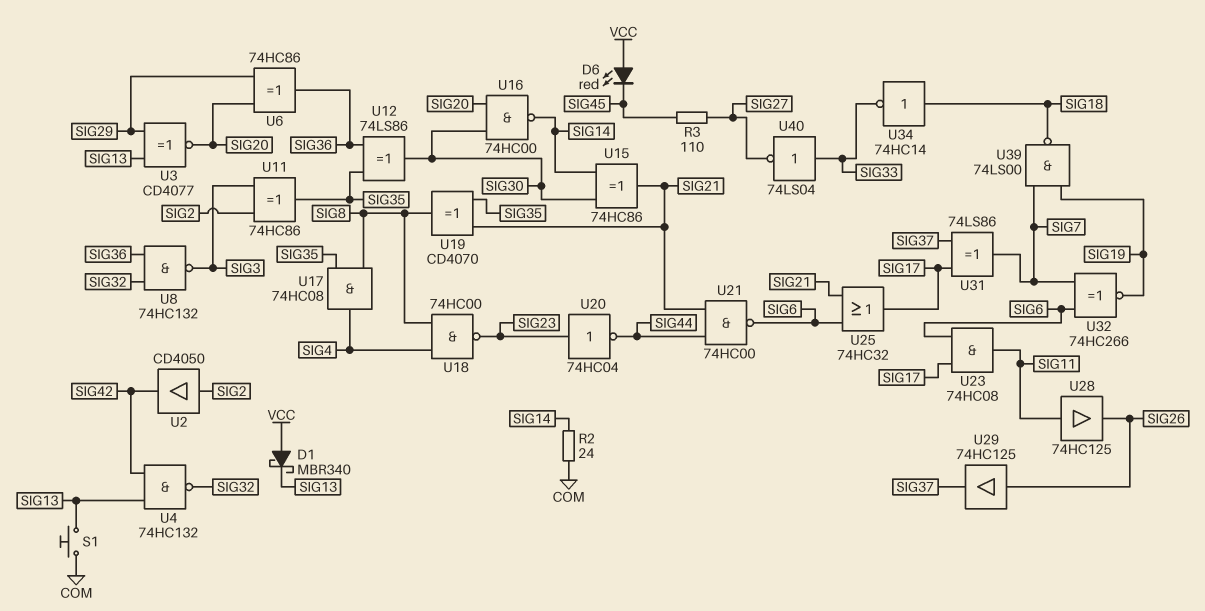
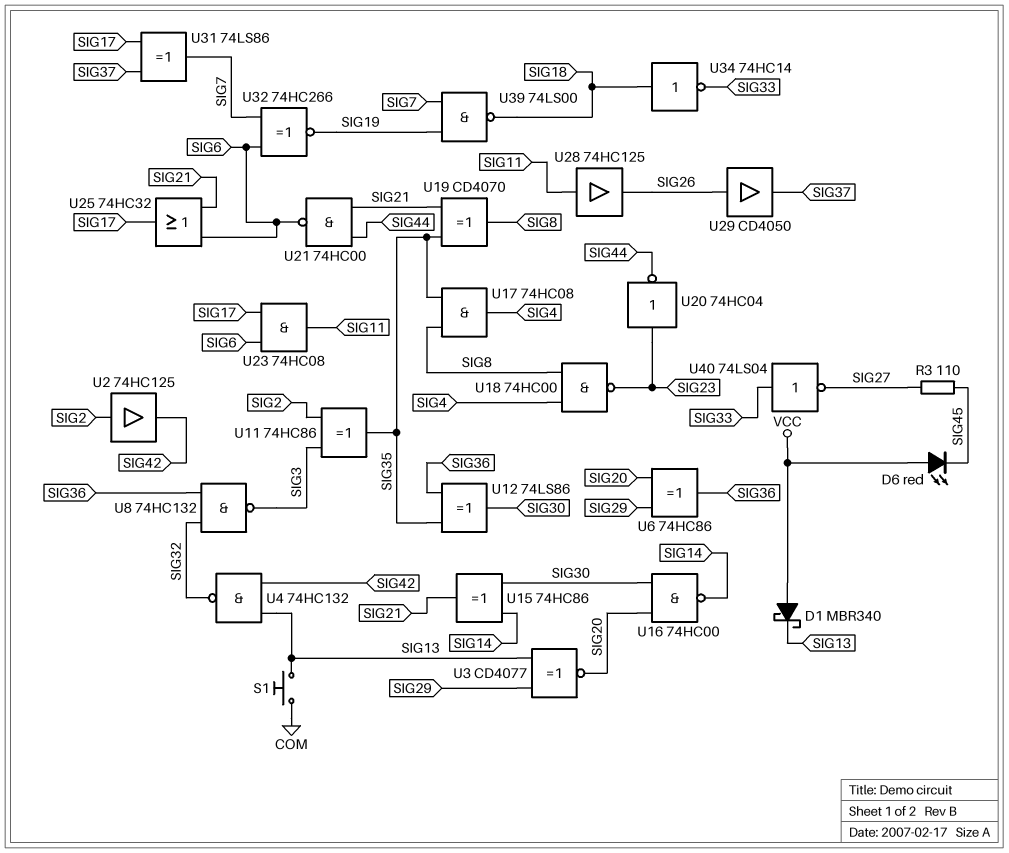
R2: 24 (COM, SIG14) -> none
U2: buffer CD4050 (in SIG2, out SIG42) -> buffer 74HC125 (in SIG2, out SIG42)
U29: buffer 74HC125 (in SIG26, out SIG37) -> buffer CD4050 (in SIG26, out SIG37)

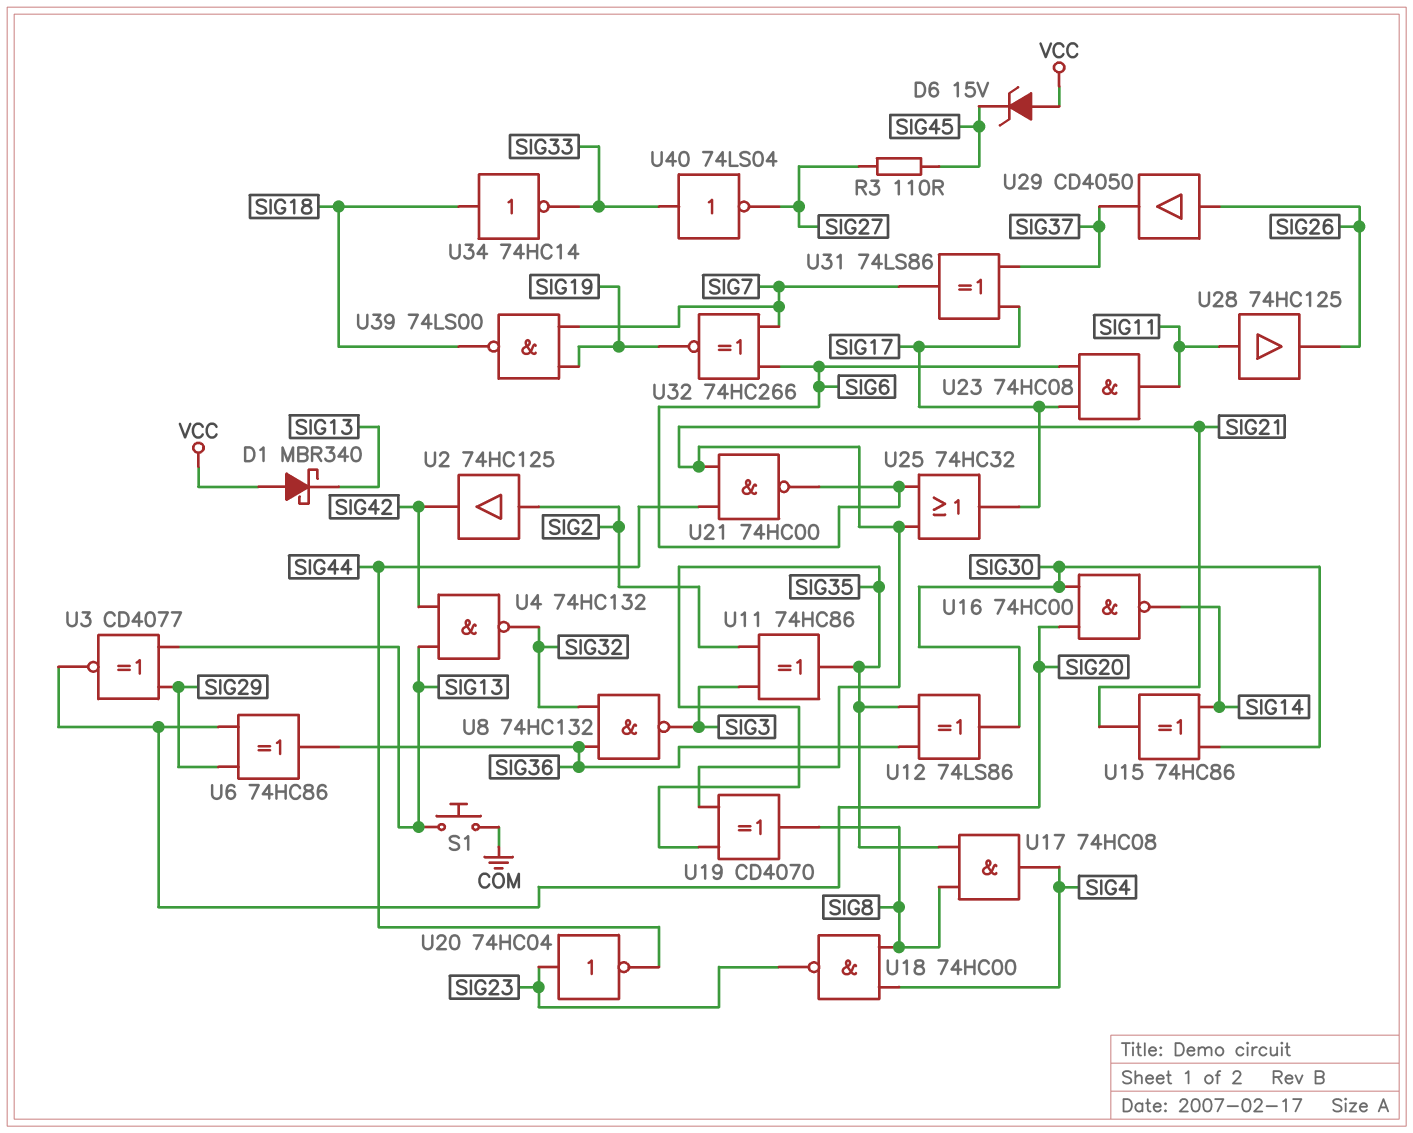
D6: LED red (A VCC, K SIG45) -> zener 15V (A VCC, K SIG45)

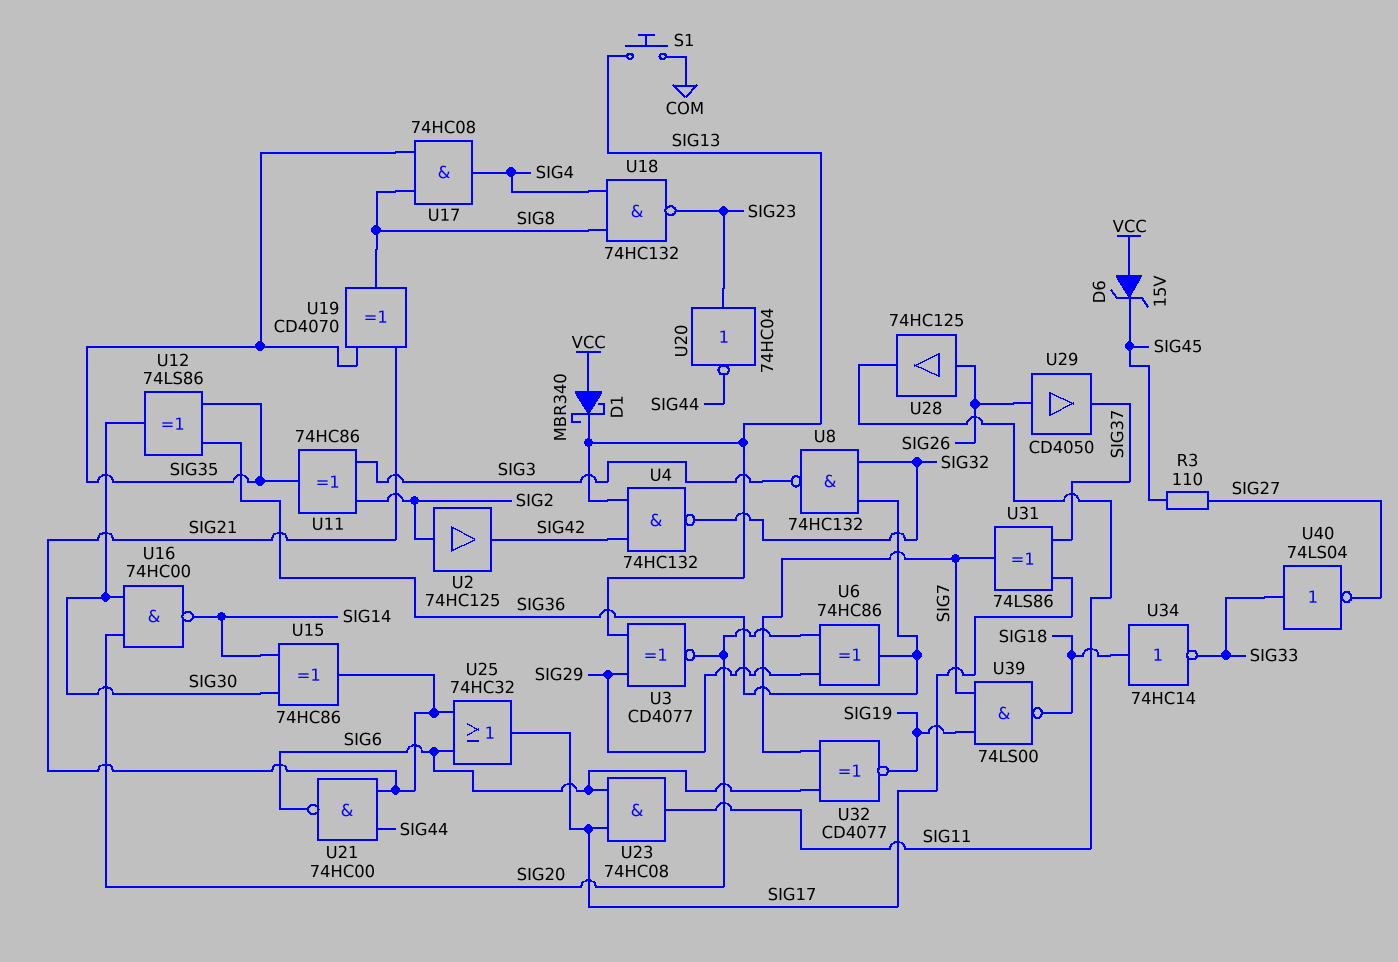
U18: NAND 74HC00 (in SIG4, in SIG8, out SIG23) -> NAND 74HC132 (in SIG4, in SIG8, out SIG23)
U28: buffer 74HC125 (in SIG11, out SIG26) -> buffer 74HC125 (in SIG26, out SIG11)
U32: XNOR 74HC266 (in SIG6, in SIG7, out SIG19) -> XNOR CD4077 (in SIG6, in SIG7, out SIG19)

